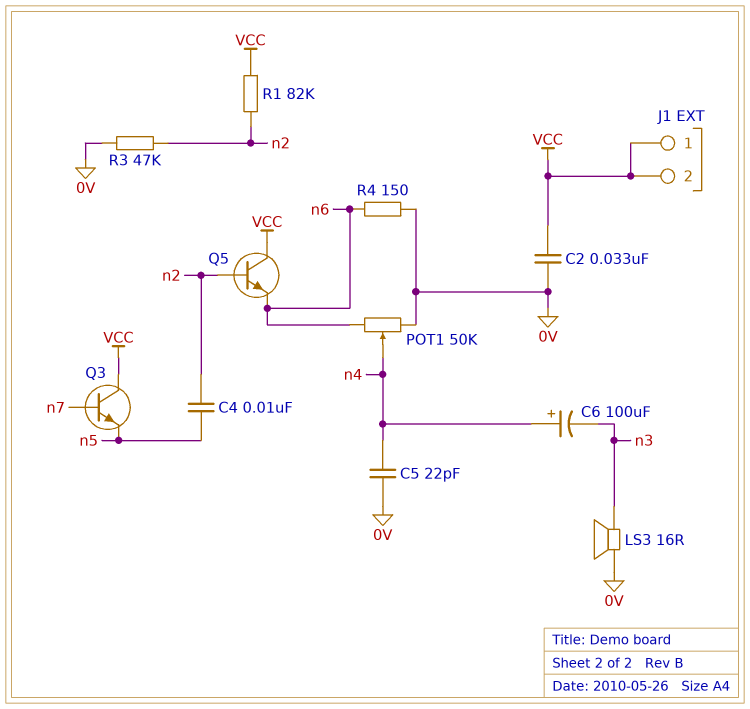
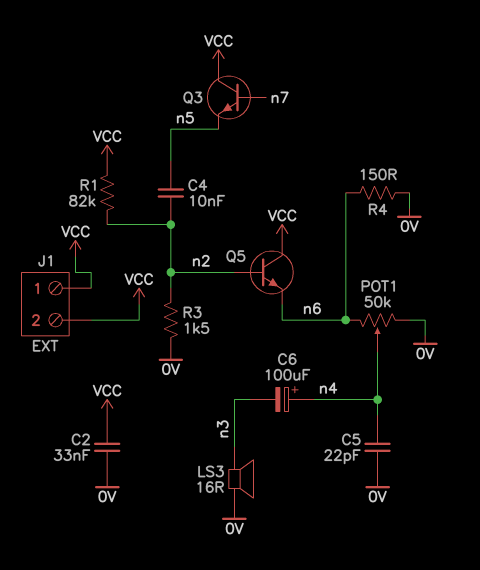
R3: 47k (0V, n2) -> 1.5k (0V, n2)

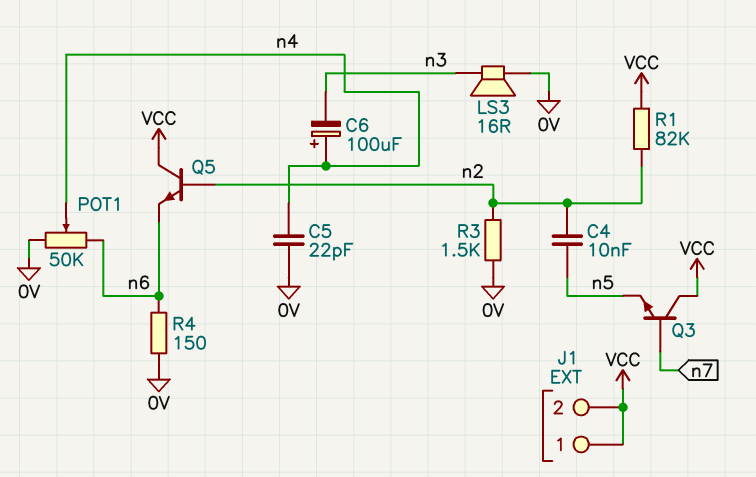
C2: 33nF (0V, VCC) -> none

